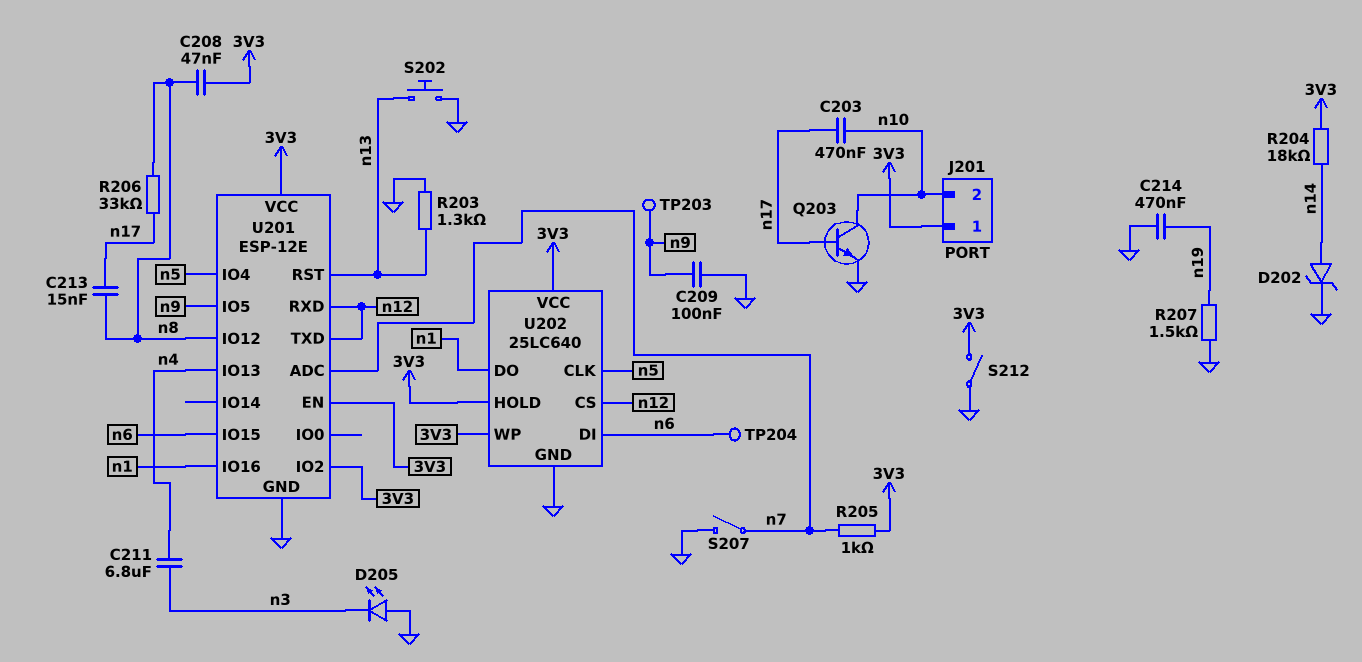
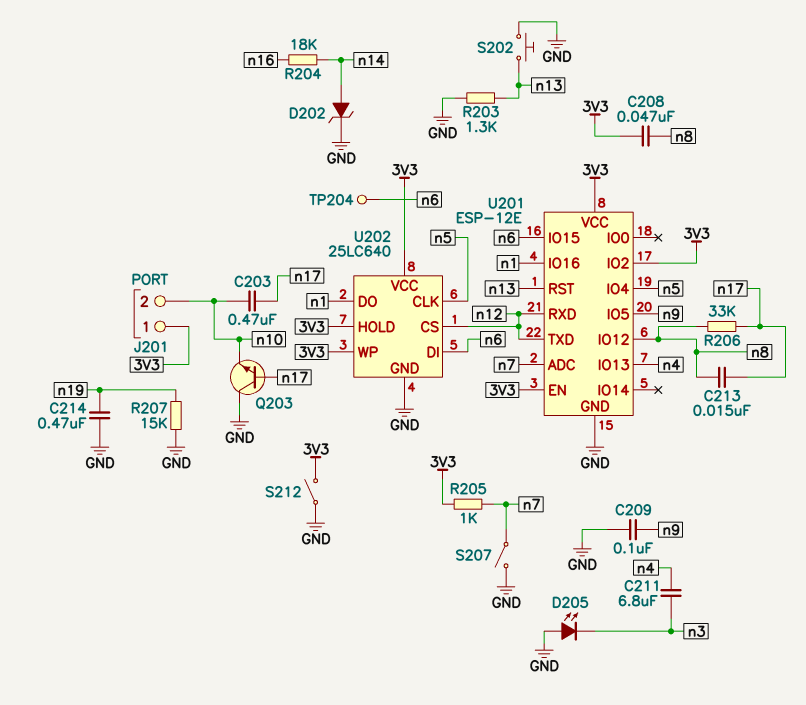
Q203: NPN (B n17, C n10, E GND) -> NPN (B n17, C GND, E n10)
R204: 18k (3V3, n14) -> 18k (n14, n16)
R207: 1.5k (GND, n19) -> 15k (GND, n19)
TP203: test point (n9) -> none

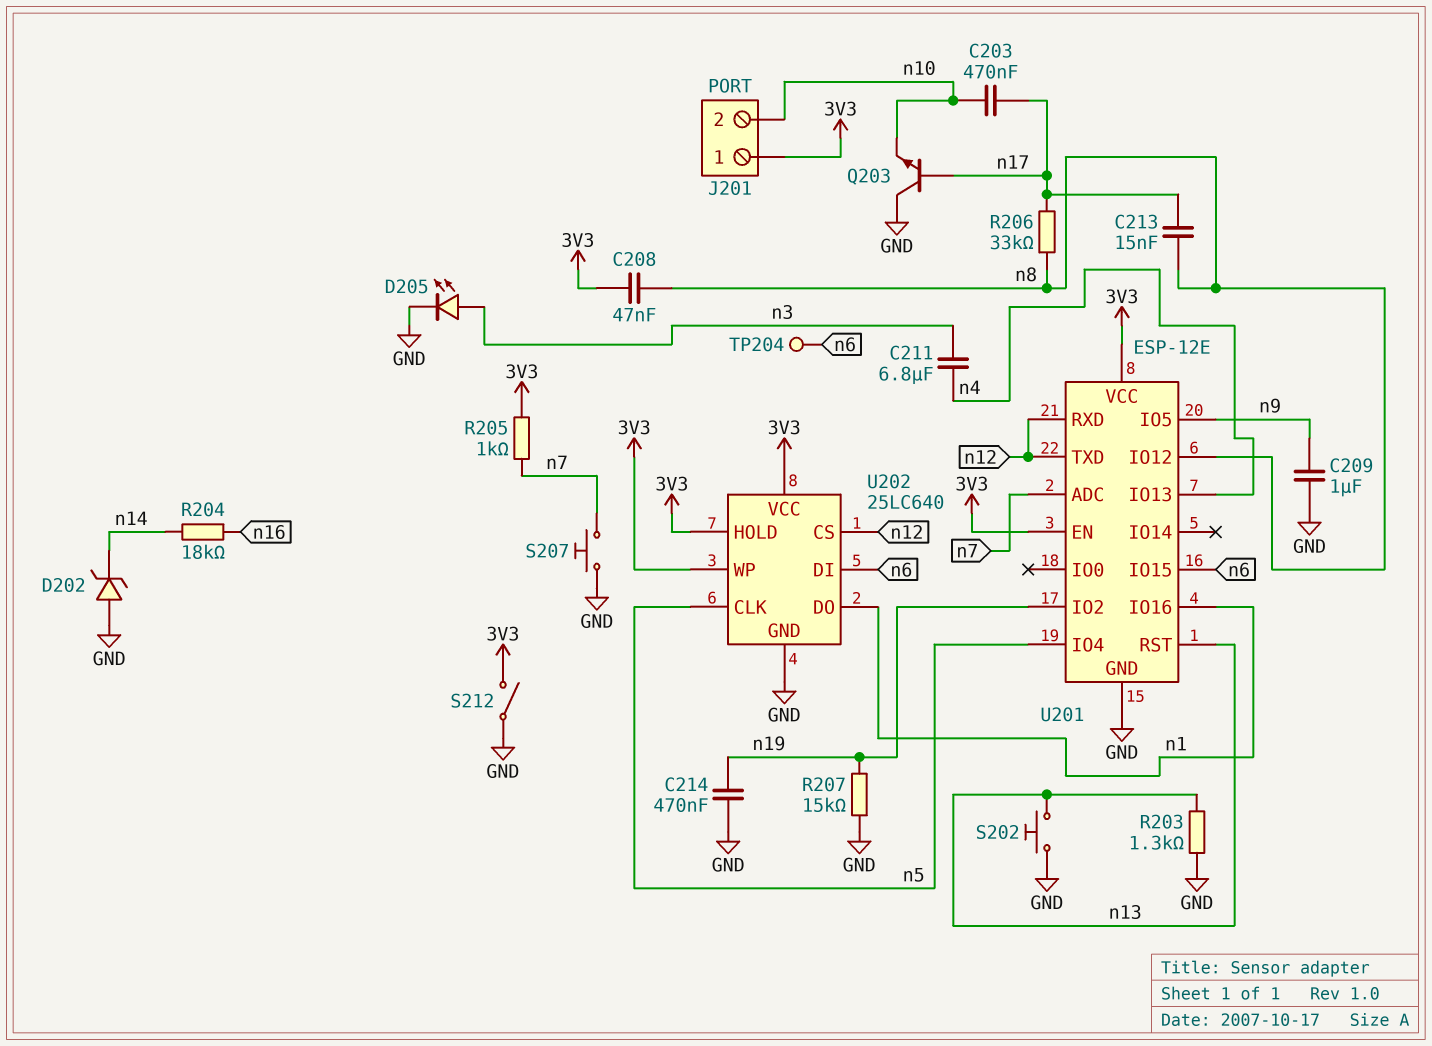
C209: 100nF (GND, n9) -> 1uF (GND, n9)
D202: zener (A n14, K GND) -> zener (A GND, K n14)
D205: LED (A GND, K n3) -> LED (A n3, K GND)
S207: switch (GND, n7) -> button (GND, n7)
U201 pin IO2: 3V3 -> n19

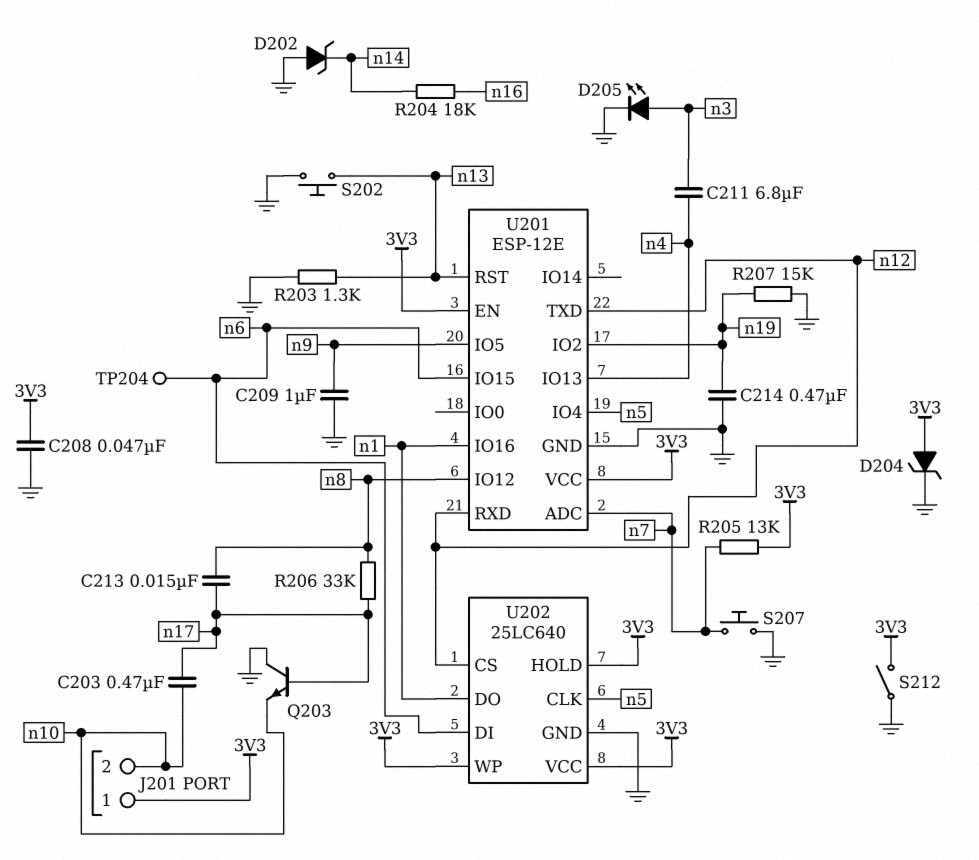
C208: 47nF (3V3, n8) -> 47nF (3V3, GND)
D204: none -> zener (A 3V3, K GND)
R205: 1k (3V3, n7) -> 13k (3V3, n7)

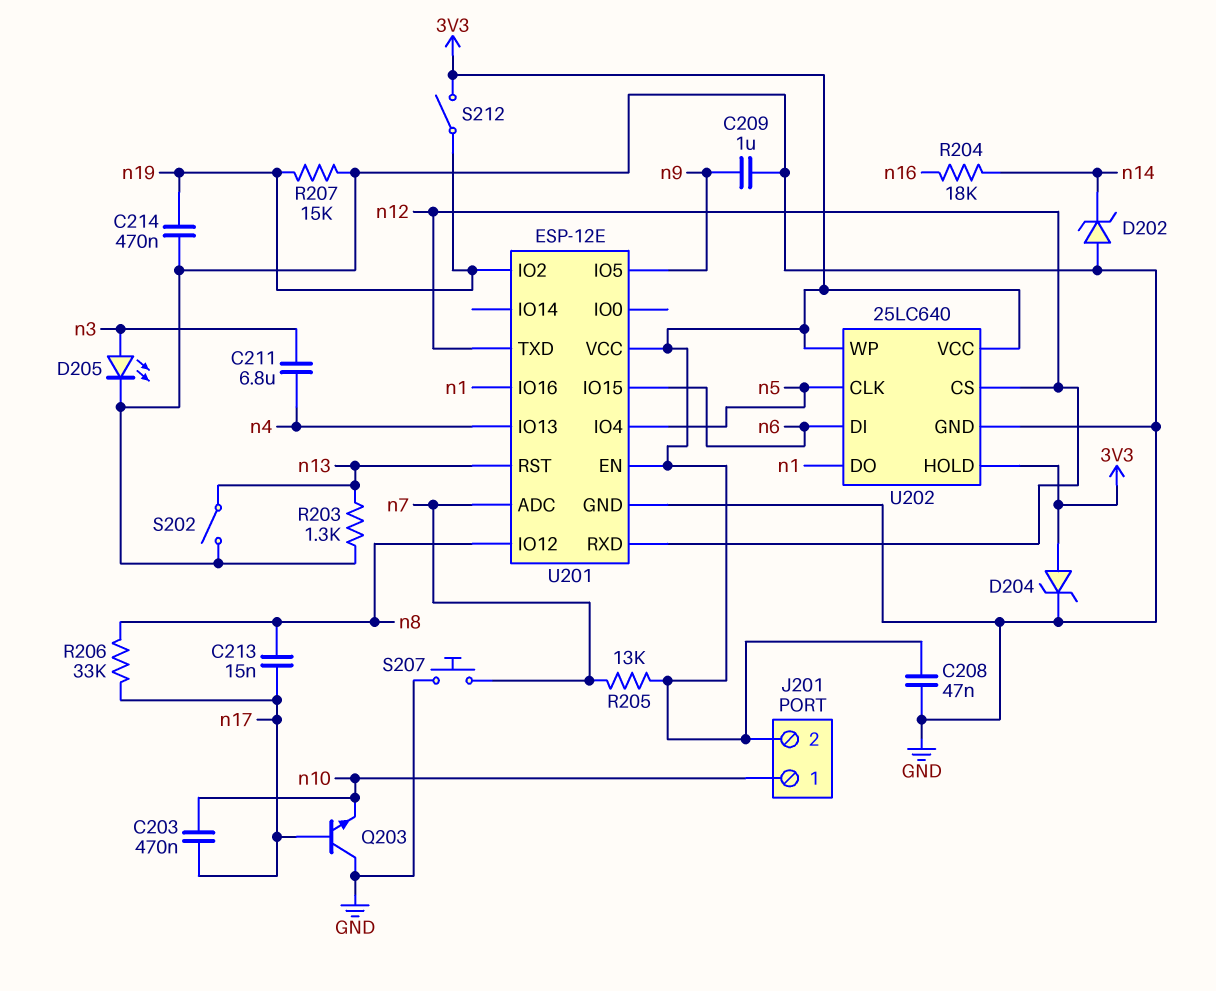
J201 pin 1: 3V3 -> n10
J201 pin 2: n10 -> 3V3
S202: button (GND, n13) -> switch (GND, n13)
S212: switch (3V3, GND) -> switch (3V3, n19)
TP204: test point (n6) -> none

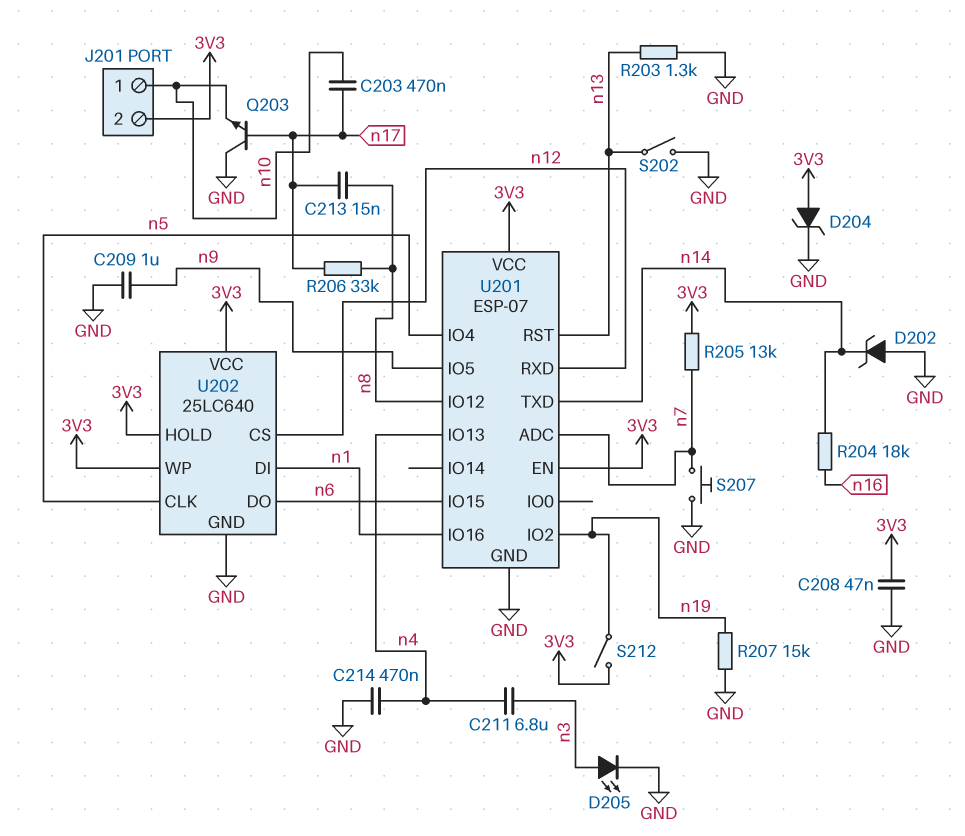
C214: 470nF (GND, n19) -> 470nF (GND, n4)
U201: ESP-12E -> ESP-07
U201 pin TXD: n12 -> n14
U202 pin DI: n6 -> n1
U202 pin DO: n1 -> n6

